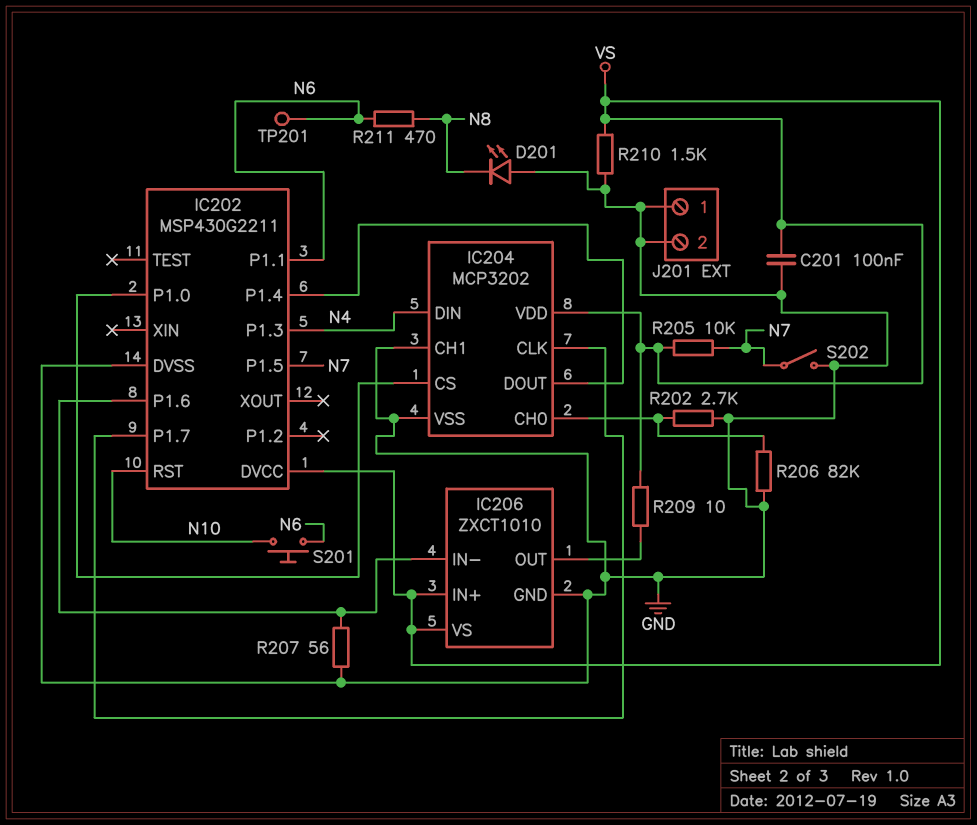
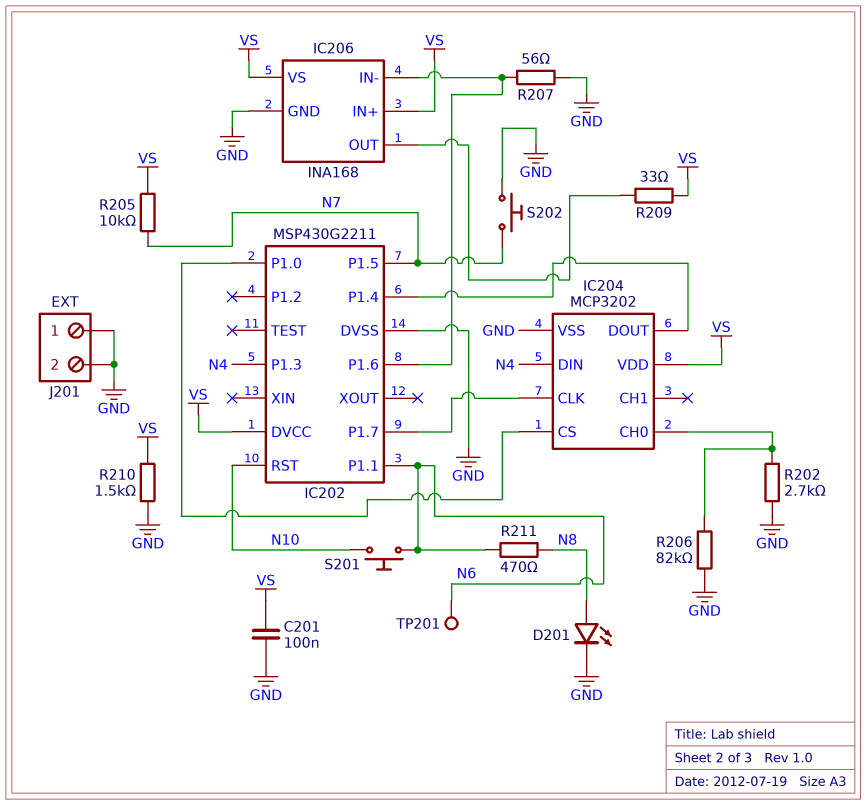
D201: LED (A GND, K N8) -> LED (A N8, K GND)
IC204 pin CH1: GND -> none
IC206: ZXCT1010 -> INA168
R209: 10 (IC206/OUT, VS) -> 33 (IC206/OUT, VS)
S202: switch (GND, N7) -> button (GND, N7)

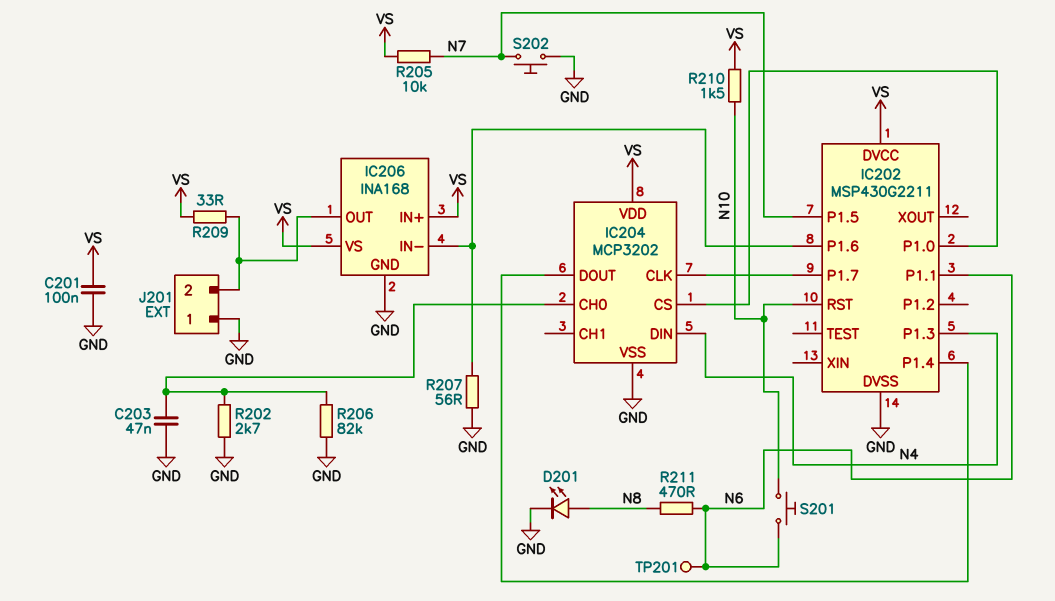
C203: none -> 47nF (GND, IC204/CH0)
J201 pin 2: GND -> IC206/OUT
R210: 1.5k (GND, VS) -> 1.5k (N10, VS)

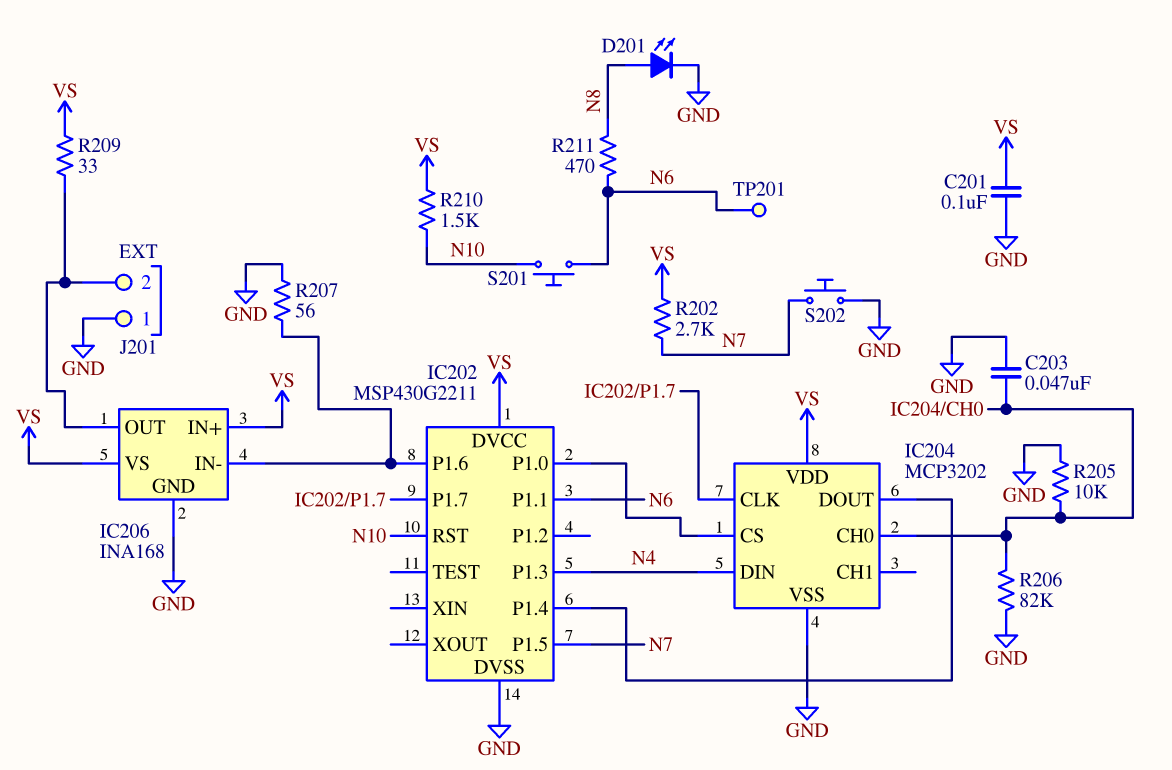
R202: 2.7k (GND, IC204/CH0) -> 2.7k (N7, VS)
R205: 10k (N7, VS) -> 10k (GND, IC204/CH0)

